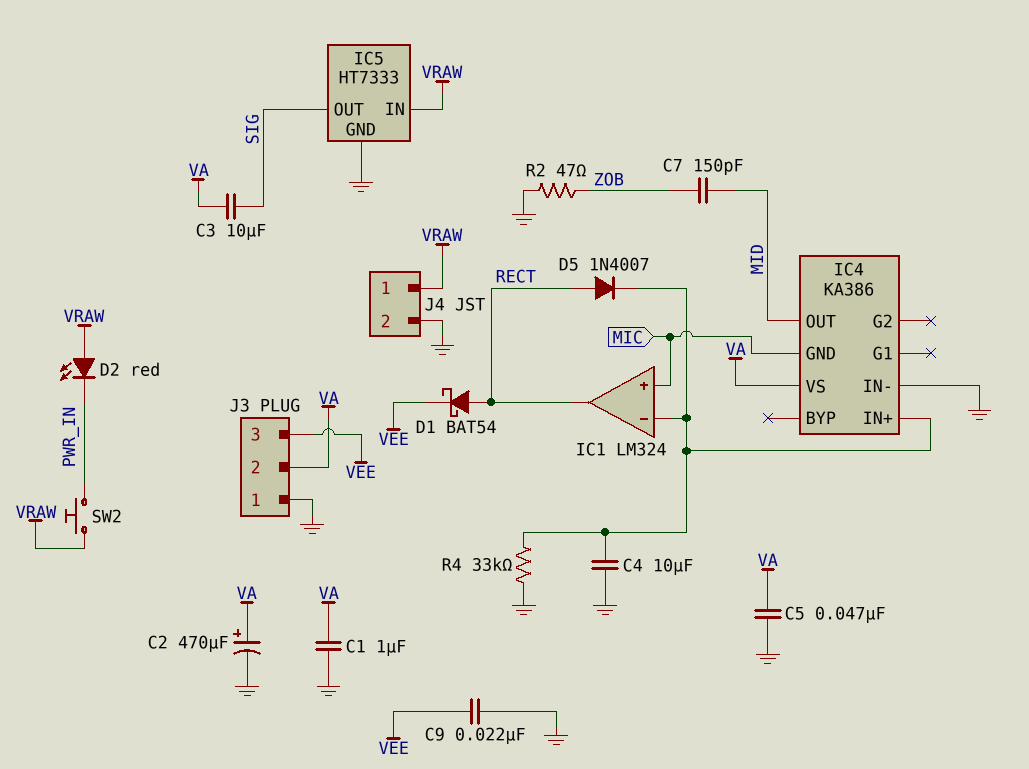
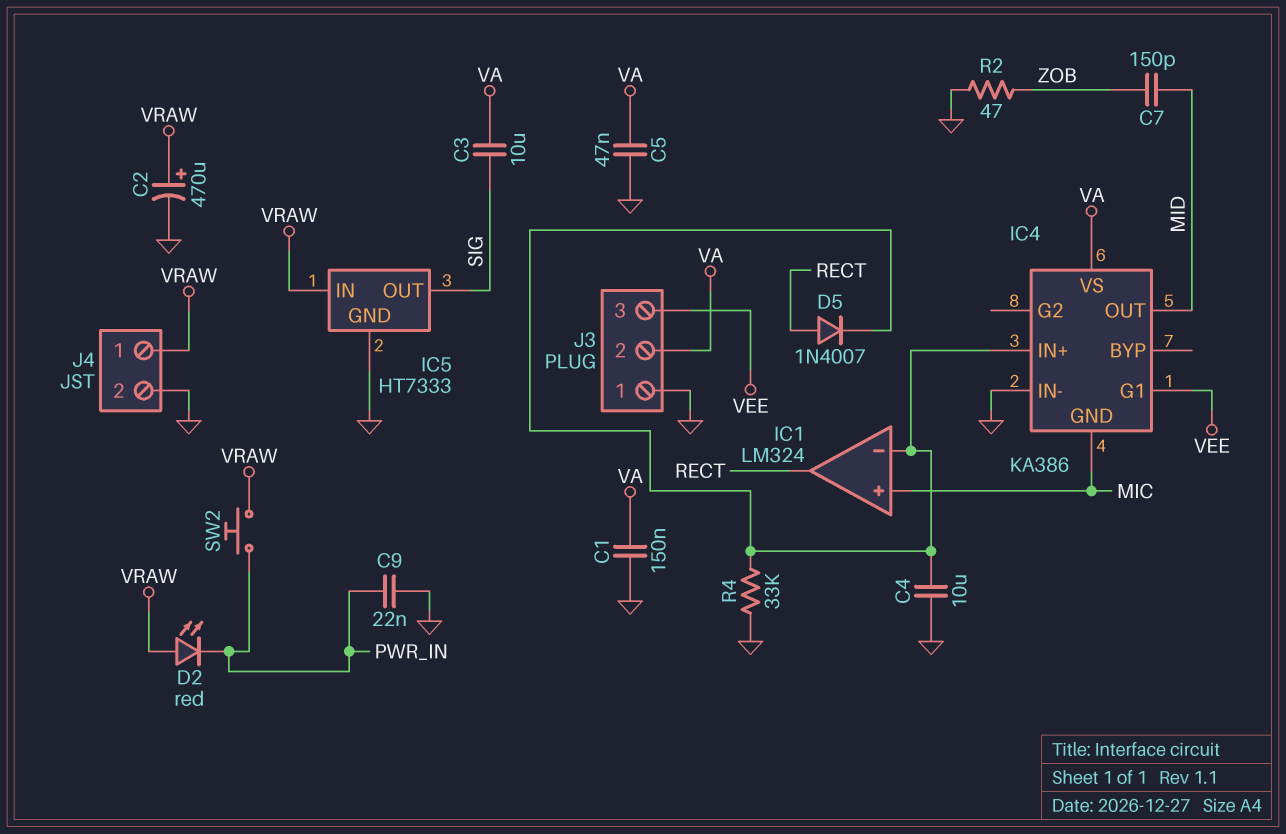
C1: 1uF (GND, VA) -> 150nF (GND, VA)
C2: 470uF (plus VA, minus GND) -> 470uF (plus VRAW, minus GND)
C9: 22nF (GND, VEE) -> 22nF (GND, PWR_IN)
D1: schottky BAT54 (A RECT, K VEE) -> none
IC4 pin G1: none -> VEE

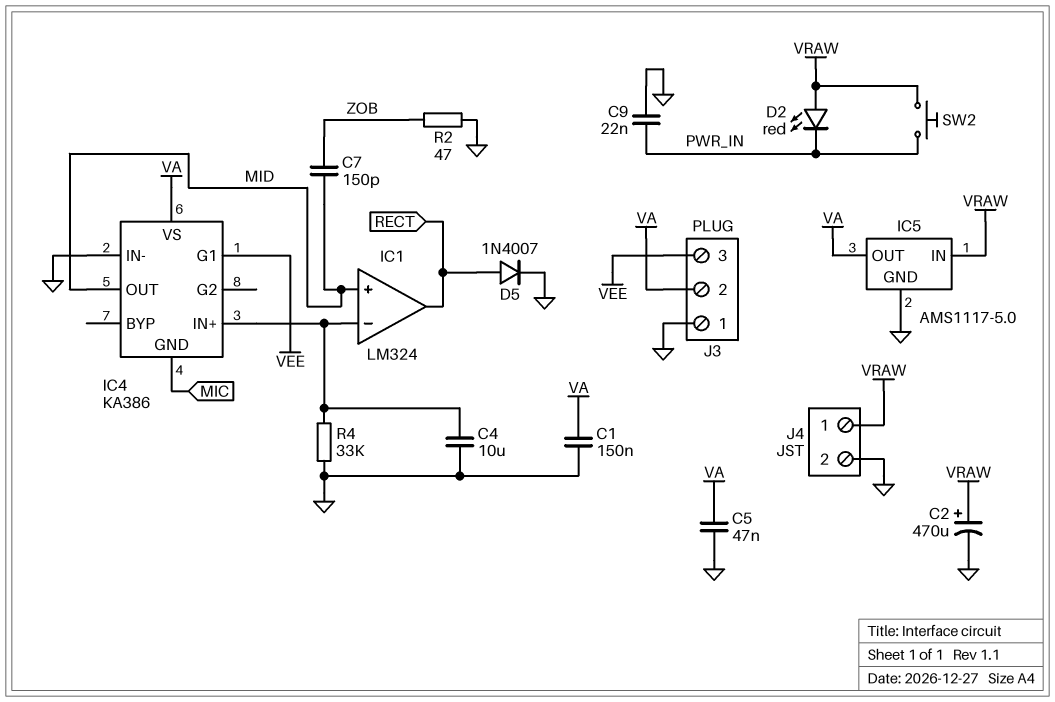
C3: 10uF (SIG, VA) -> none
D5: diode 1N4007 (A RECT, K IC1/in-) -> diode 1N4007 (A RECT, K GND)
IC1 pin in+: MIC -> MID
IC5: HT7333 -> AMS1117-5.0
IC5 pin OUT: SIG -> VA

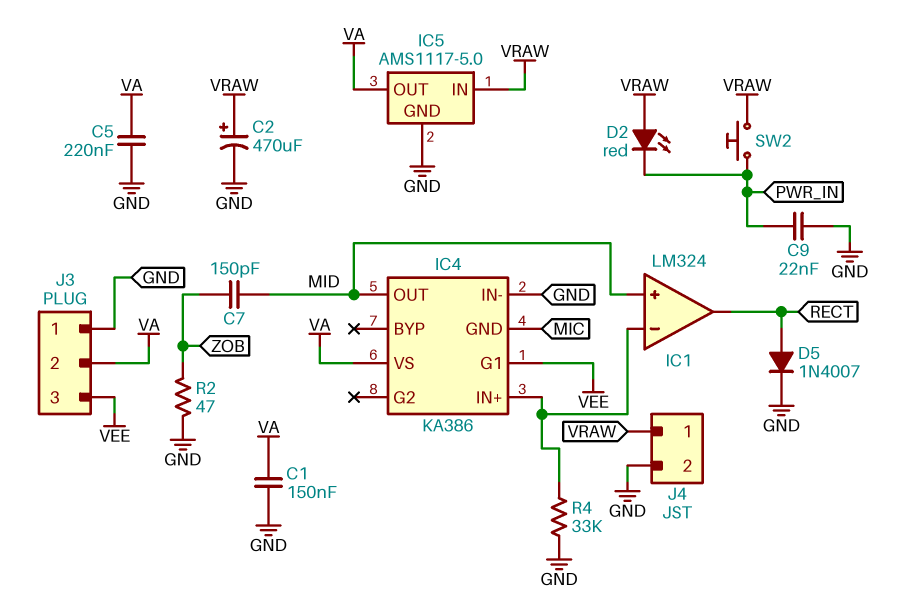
C4: 10uF (GND, IC1/in-) -> none
C5: 47nF (GND, VA) -> 220nF (GND, VA)

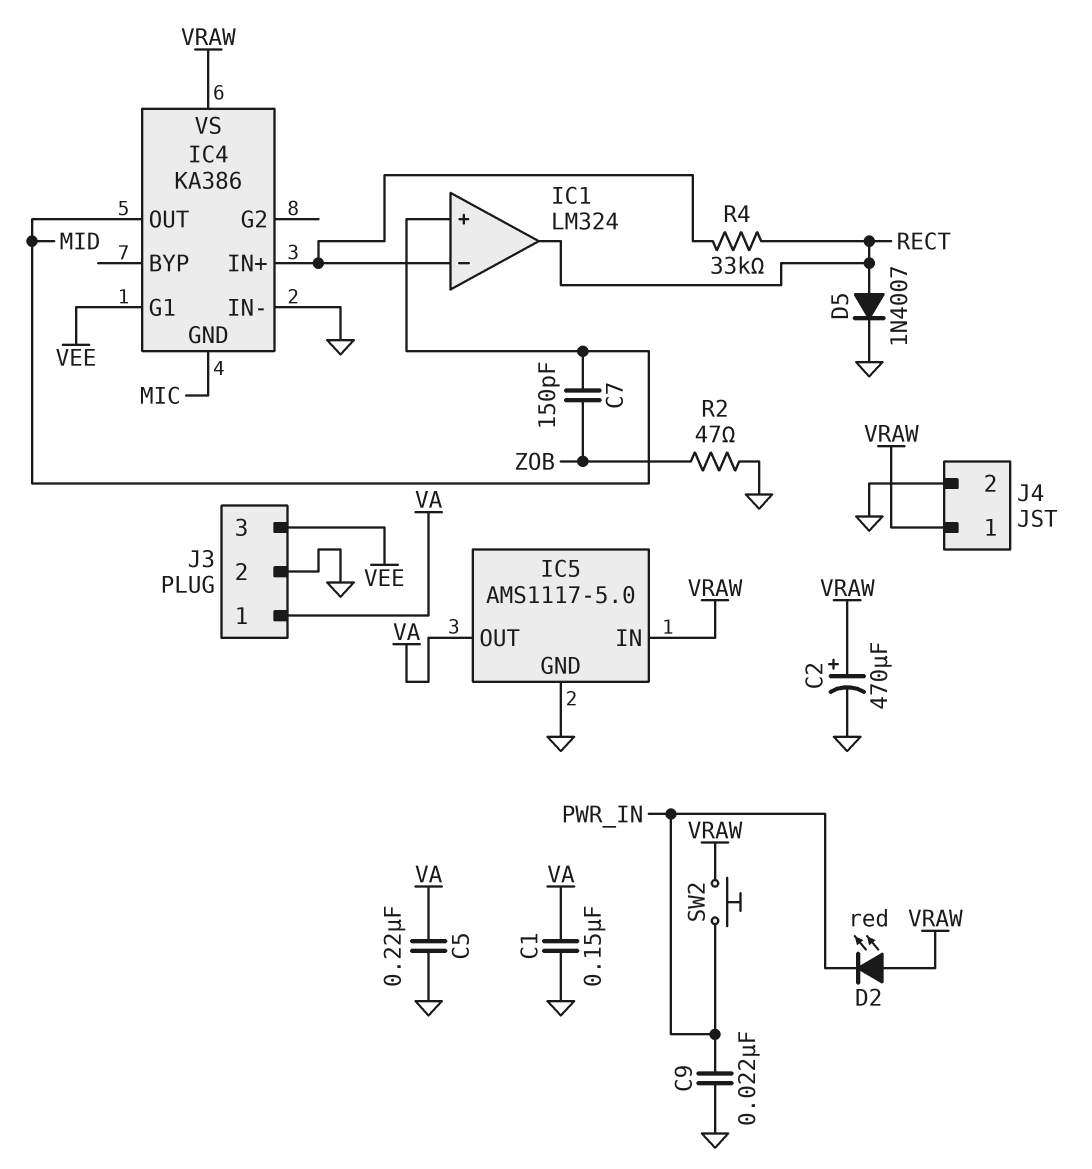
IC4 pin VS: VA -> VRAW
J3 pin 1: GND -> VA
J3 pin 2: VA -> GND
R4: 33k (GND, IC1/in-) -> 33k (IC1/in-, RECT)

